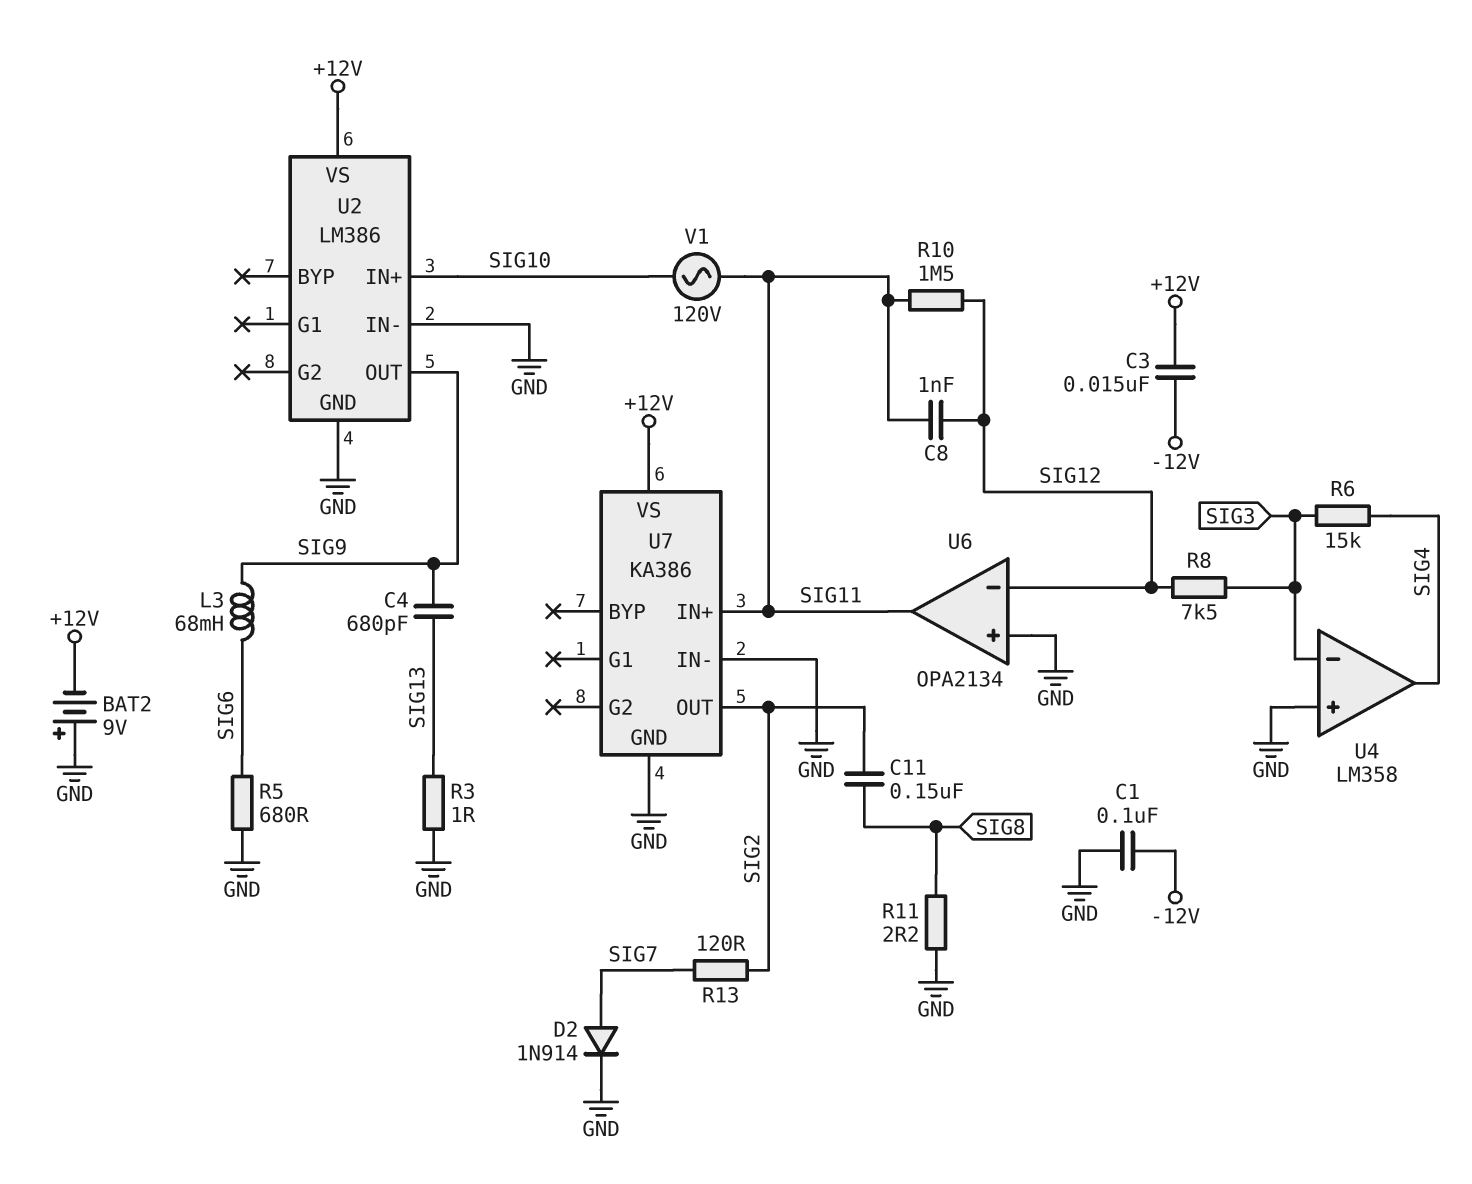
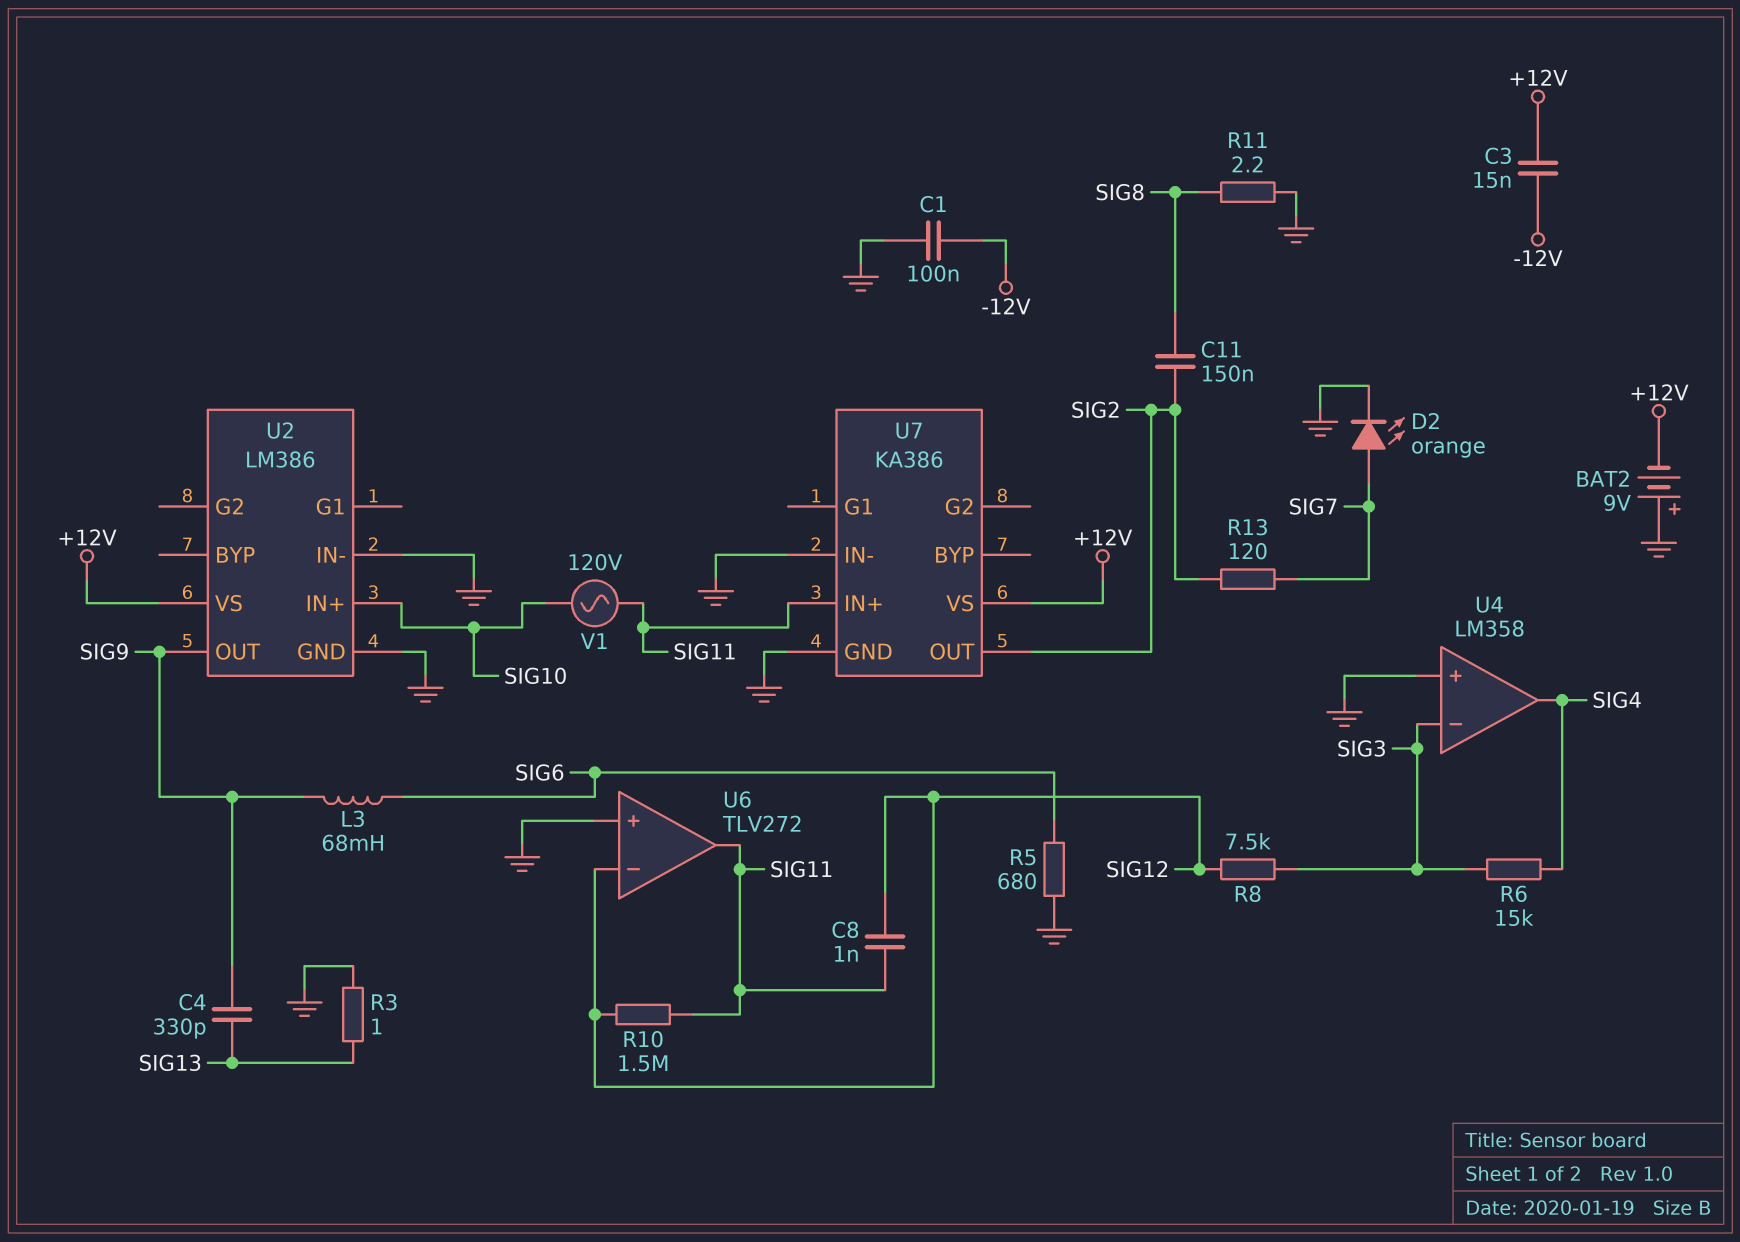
C4: 680pF (SIG9, SIG13) -> 330pF (SIG9, SIG13)
D2: diode 1N914 (A SIG7, K GND) -> LED orange (A SIG7, K GND)
U6: OPA2134 -> TLV272

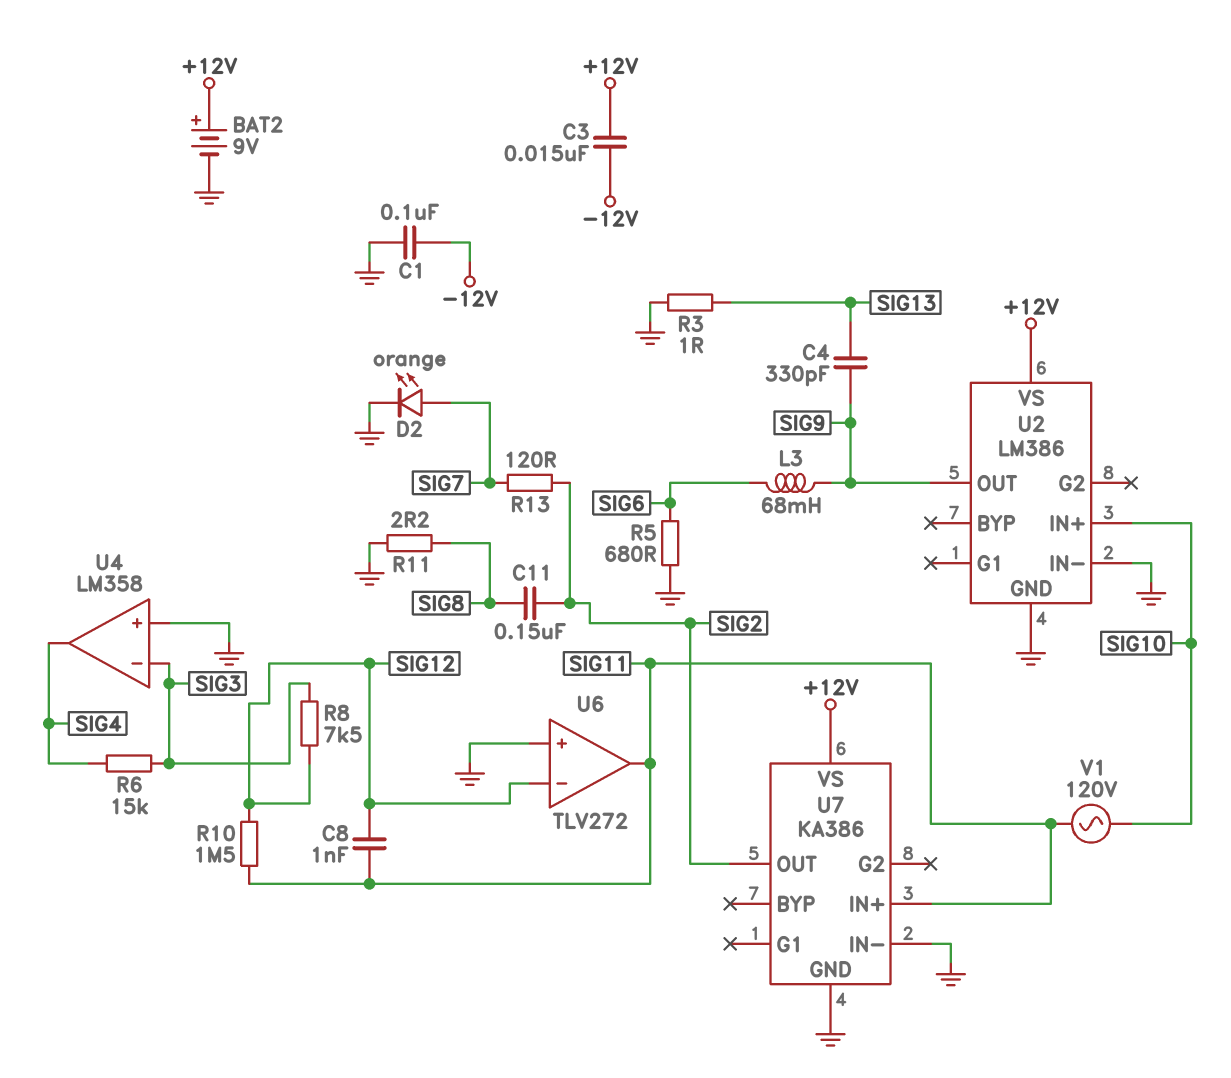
BAT2: 9V (plus GND, minus +12V) -> 9V (plus +12V, minus GND)

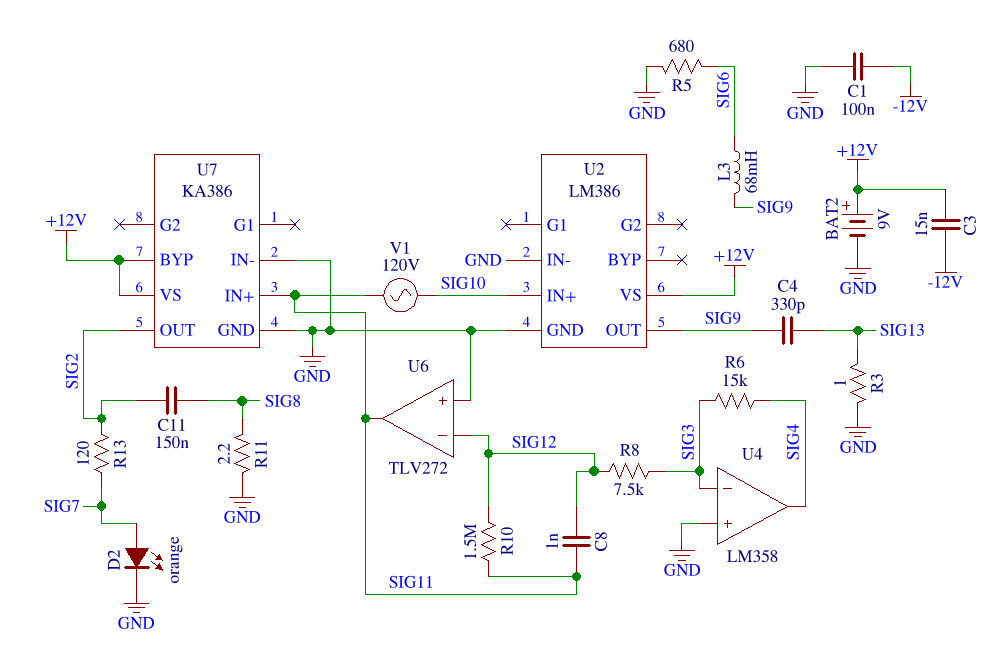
U7 pin BYP: none -> +12V

